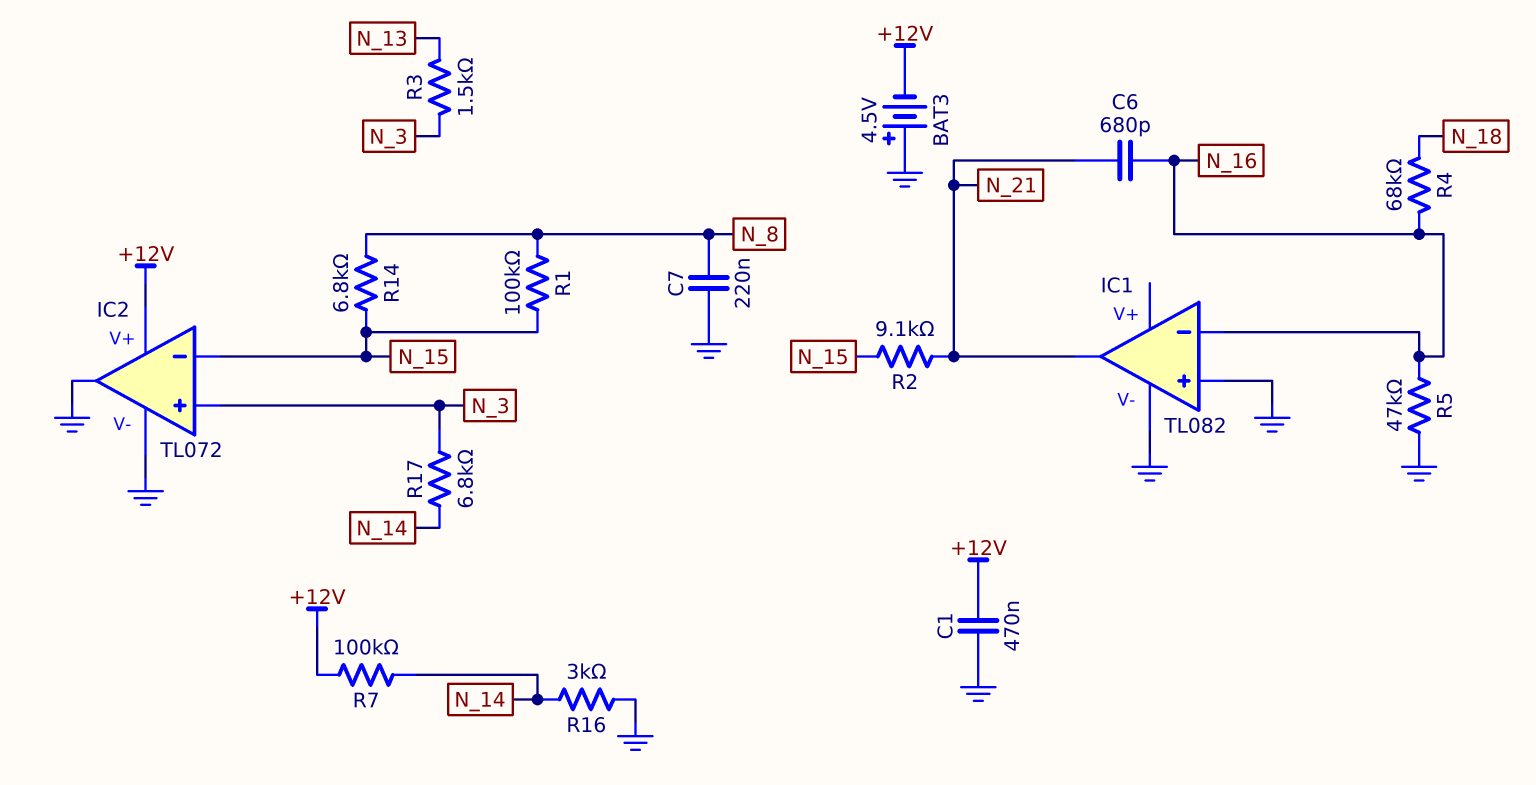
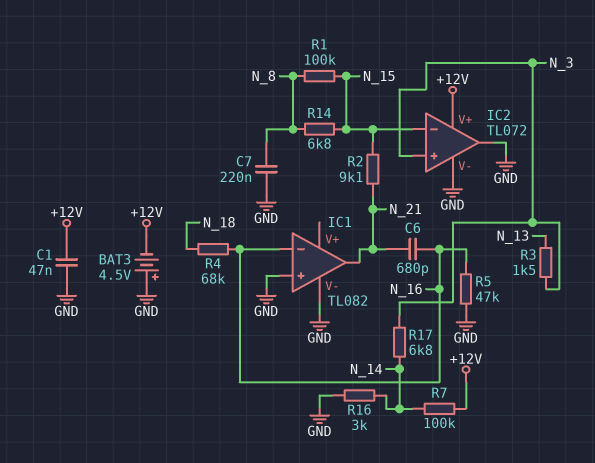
C1: 470nF (+12V, GND) -> 47nF (+12V, GND)

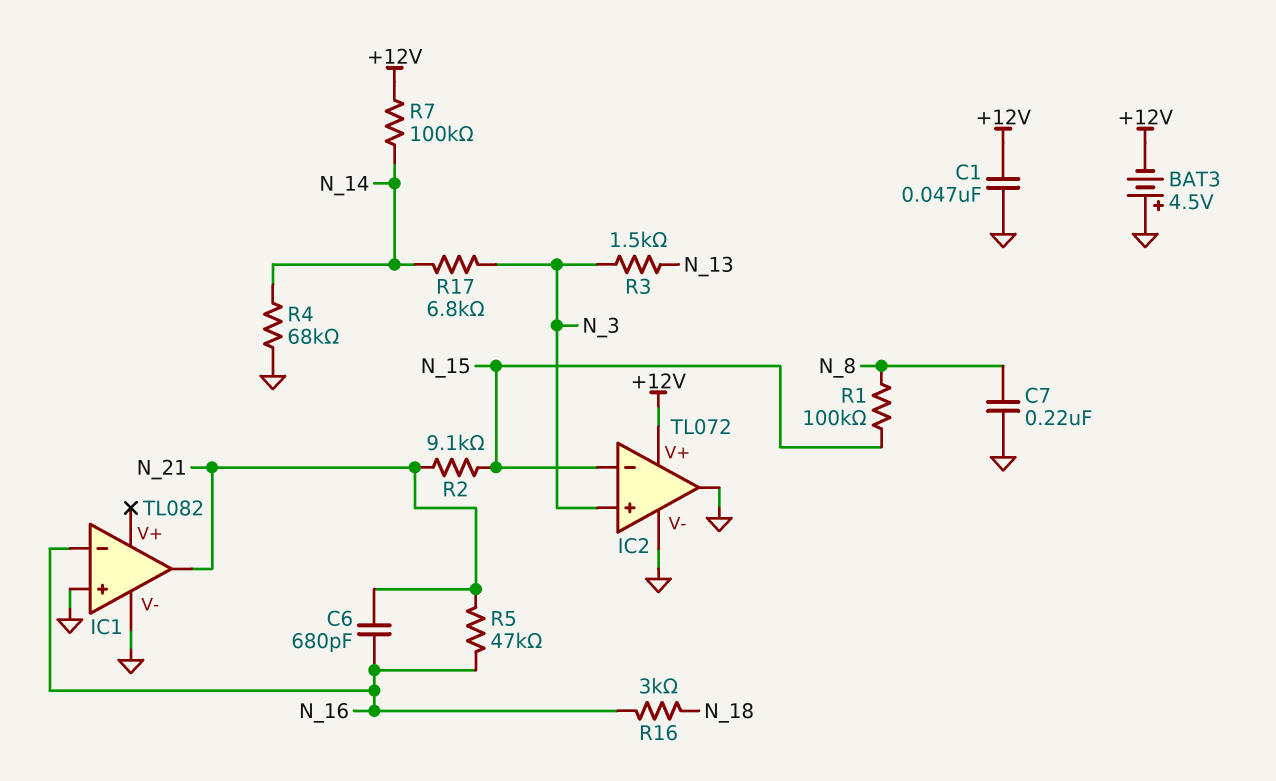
R4: 68k (N_16, N_18) -> 68k (GND, N_14)
R5: 47k (GND, N_16) -> 47k (N_16, N_21)
R14: 6.8k (N_8, N_15) -> none
R16: 3k (GND, N_14) -> 3k (N_16, N_18)

